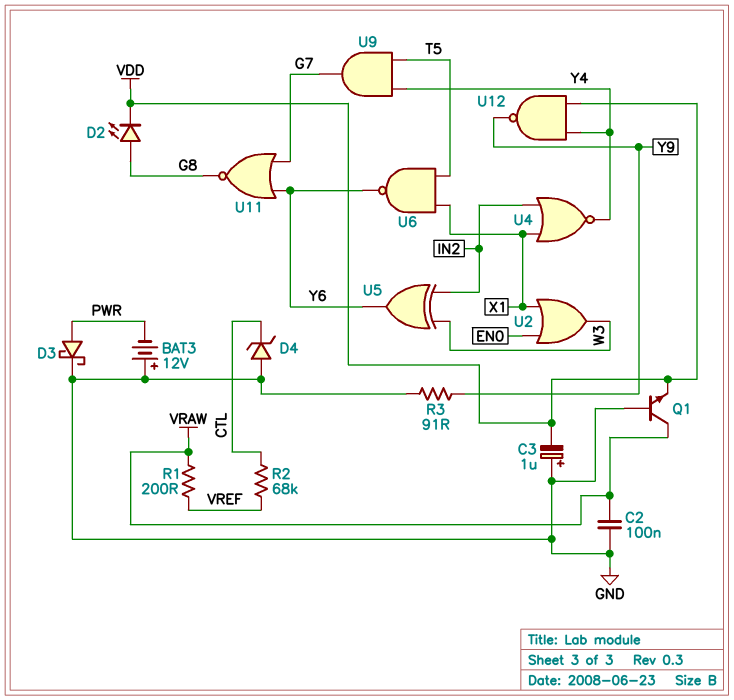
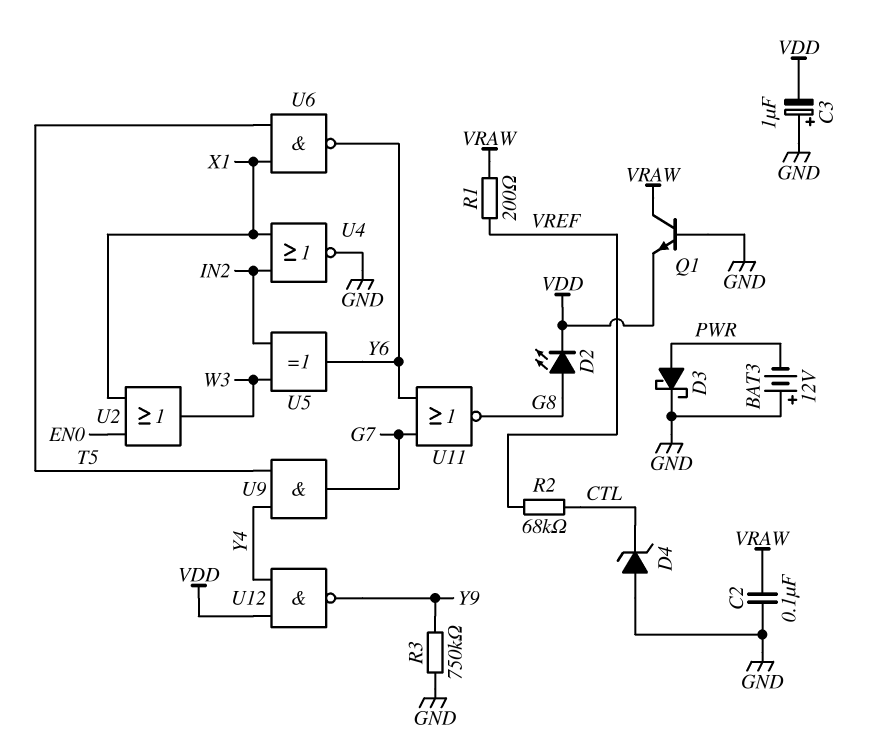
R3: 91 (GND, Y9) -> 750k (GND, Y9)
U4: NOR (in IN2, in X1, out Y4) -> NOR (in IN2, in X1, out GND)

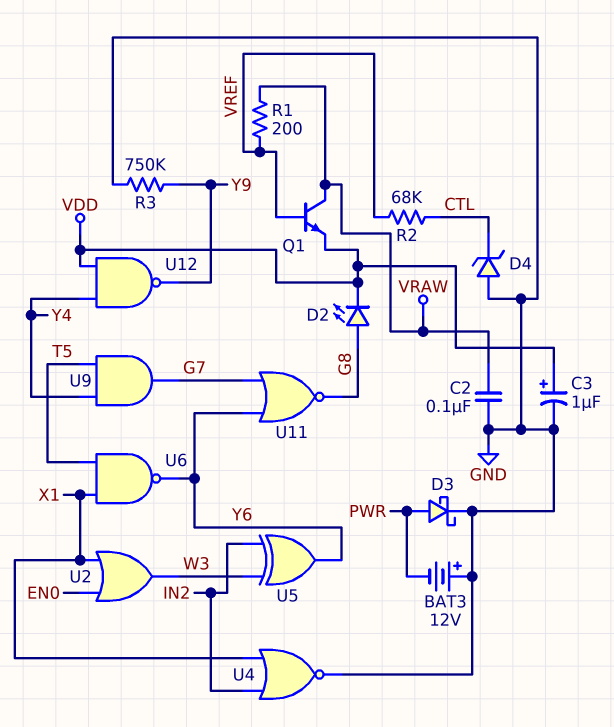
C3: 1uF (plus GND, minus VDD) -> 1uF (plus VDD, minus GND)
Q1: NPN (B GND, C VRAW, E VDD) -> NPN (B VREF, C VRAW, E VDD)

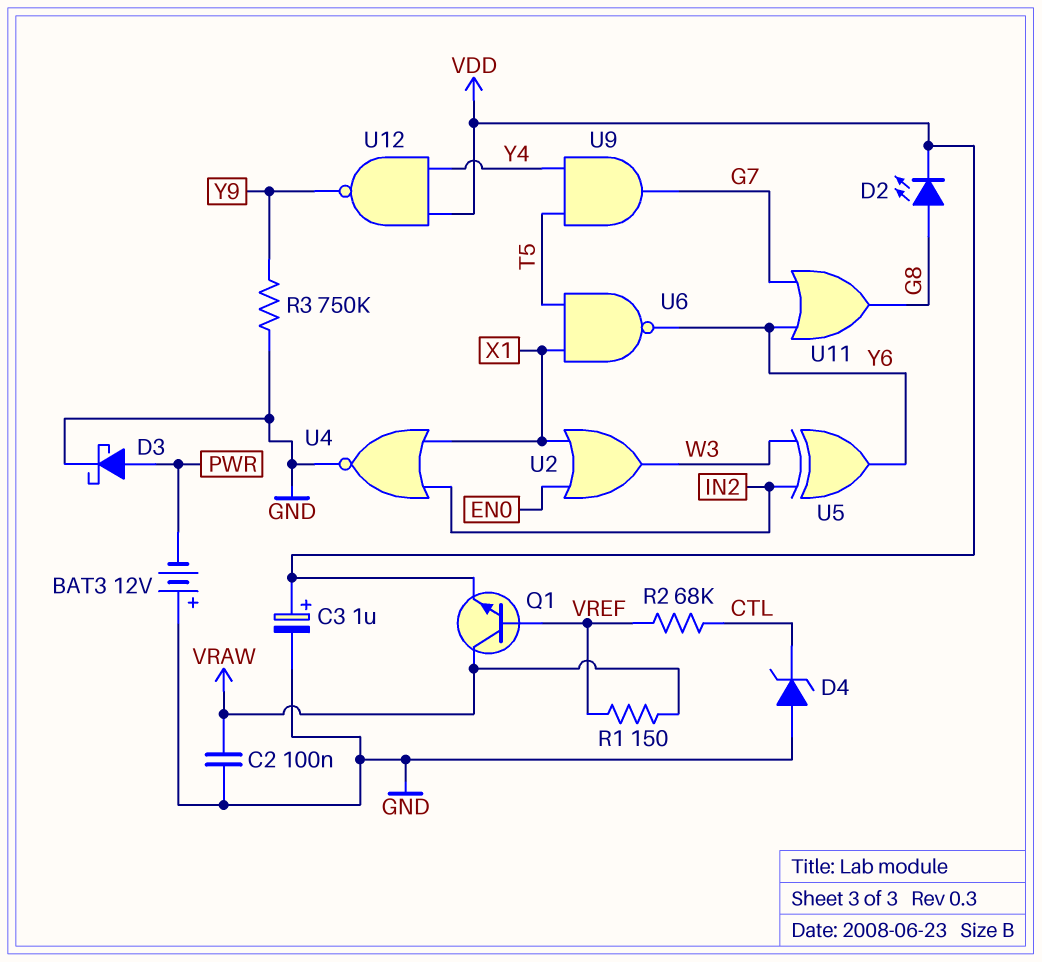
R1: 200 (VRAW, VREF) -> 150 (VRAW, VREF)
U11: NOR (in G7, in Y6, out G8) -> OR (in G7, in Y6, out G8)

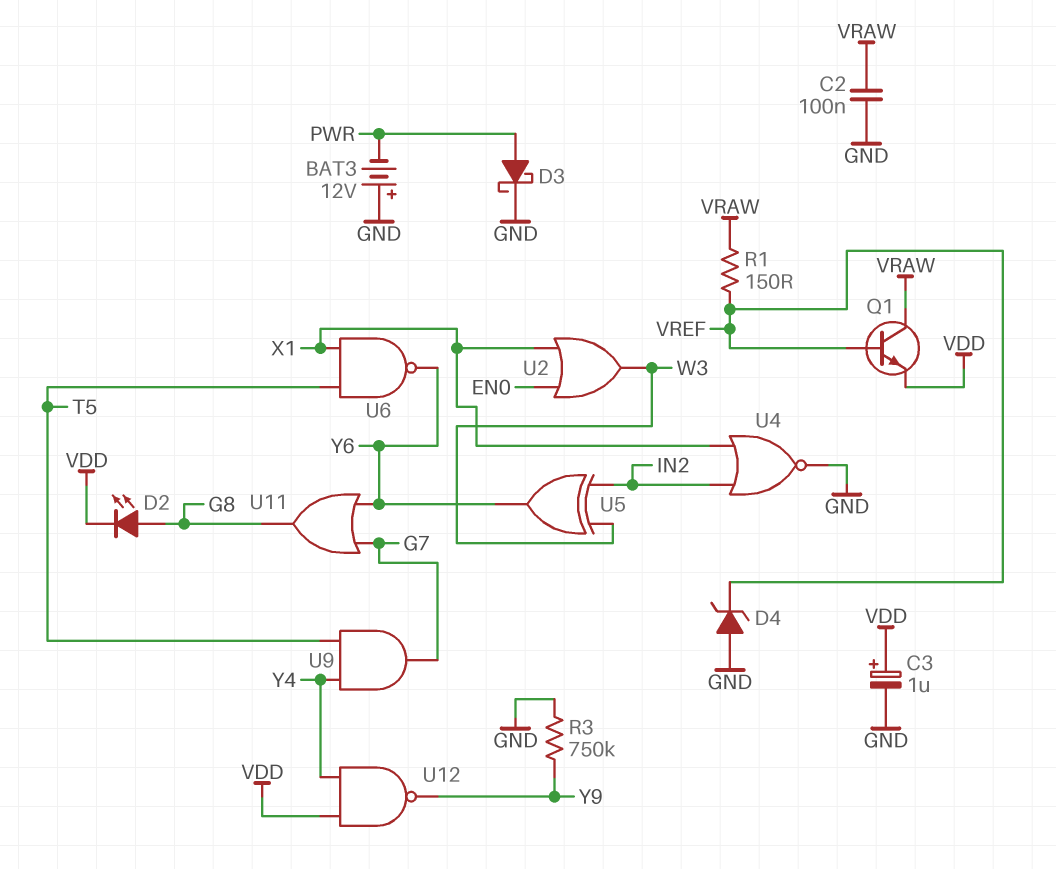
D4: zener (A GND, K CTL) -> zener (A GND, K VREF)
R2: 68k (CTL, VREF) -> none

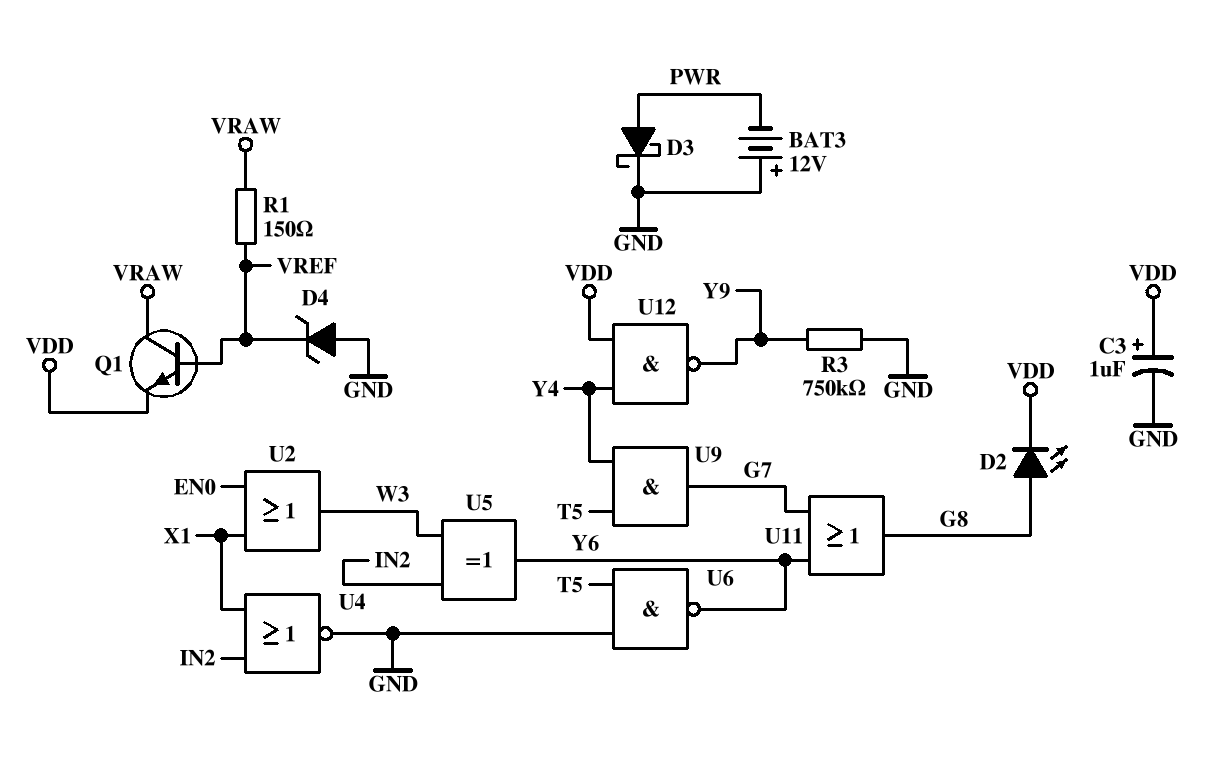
C2: 100nF (GND, VRAW) -> none
U6: NAND (in T5, in X1, out Y6) -> NAND (in GND, in T5, out Y6)

